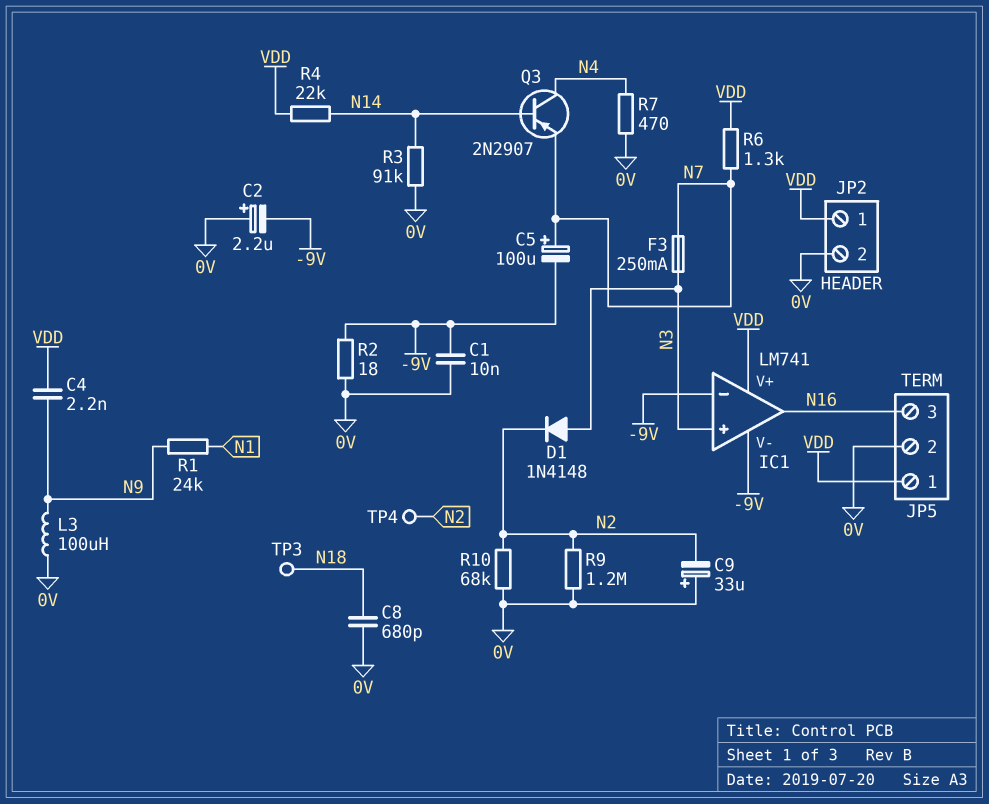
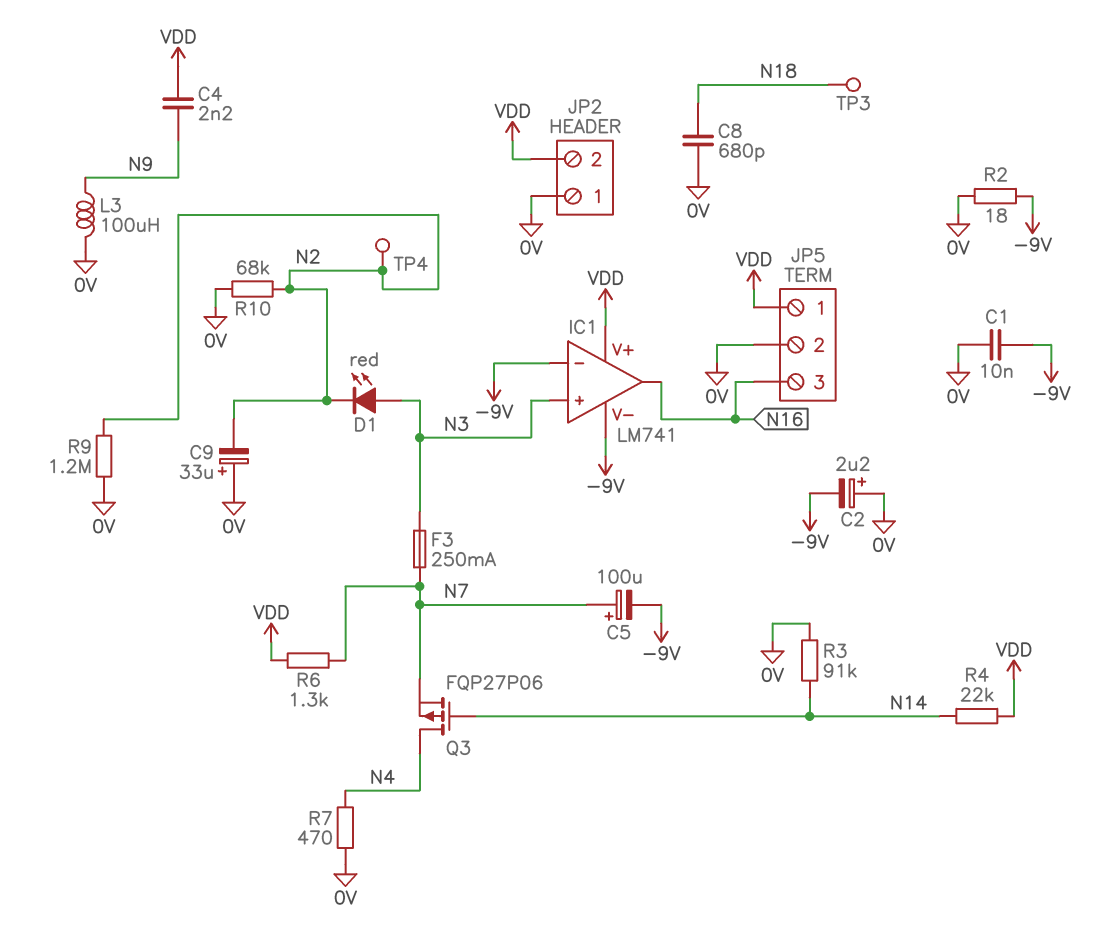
D1: diode 1N4148 (A N3, K N2) -> LED red (A N3, K N2)
JP2 pin 1: VDD -> 0V
JP2 pin 2: 0V -> VDD
Q3: PNP 2N2907 (B N14, C N4, E N7) -> PMOS FQP27P06 (G N14, D N4, S N7)
R1: 24k (N1, N9) -> none

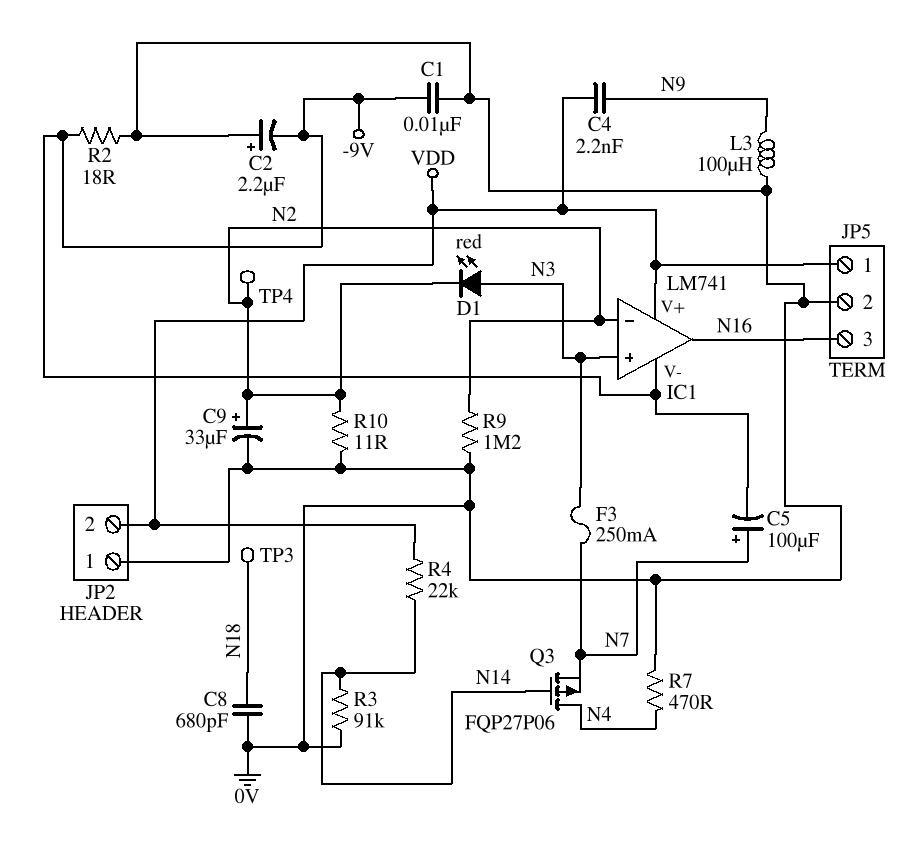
C9: 33uF (plus 0V, minus N2) -> 33uF (plus N2, minus 0V)
IC1 pin in-: -9V -> N2
R6: 1.3k (N7, VDD) -> none
R10: 68k (0V, N2) -> 11 (0V, N2)

